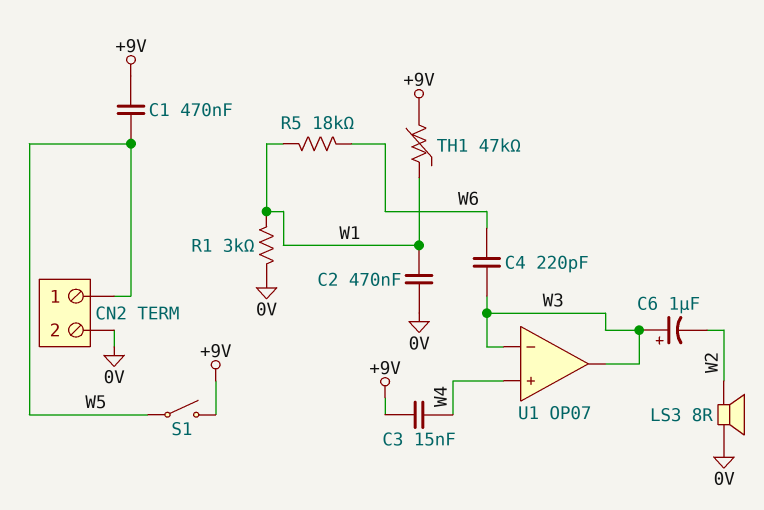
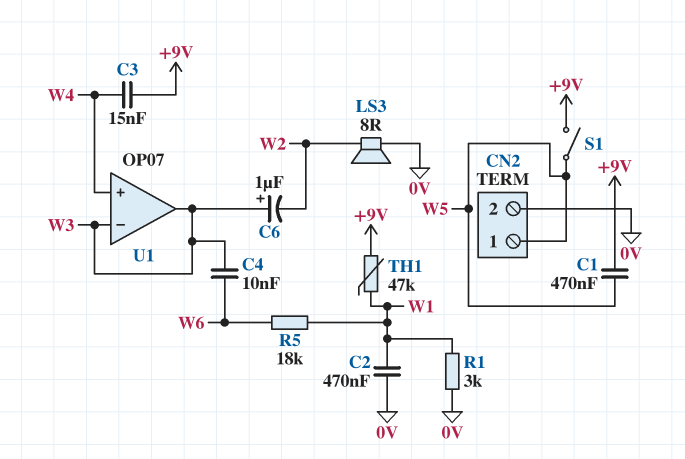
C4: 220pF (W3, W6) -> 10nF (W3, W6)

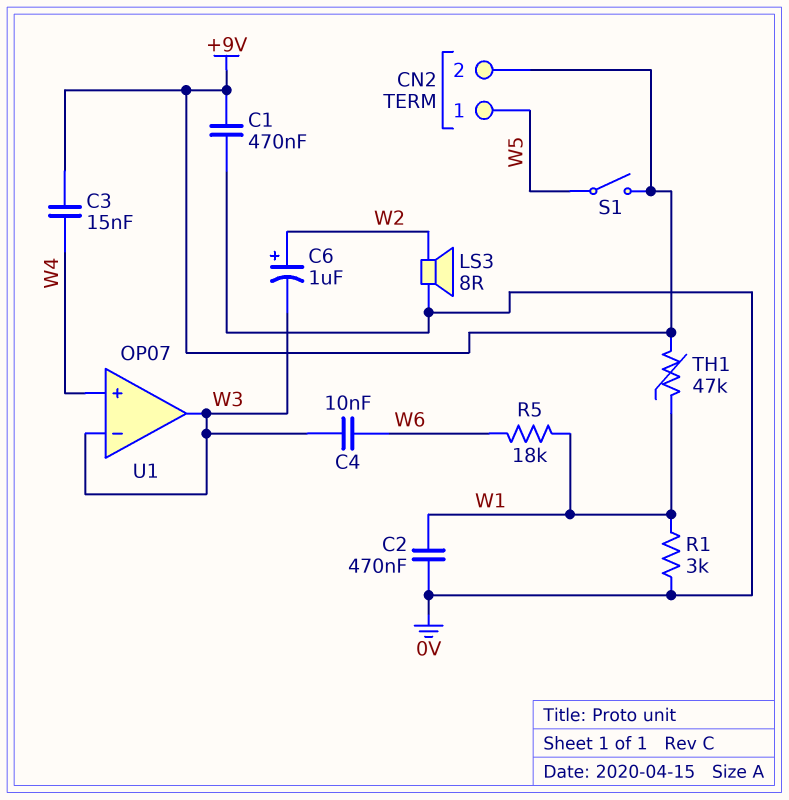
C1: 470nF (+9V, W5) -> 470nF (+9V, 0V)
C6: 1uF (plus W3, minus W2) -> 1uF (plus W2, minus W3)
CN2 pin 2: 0V -> +9V

